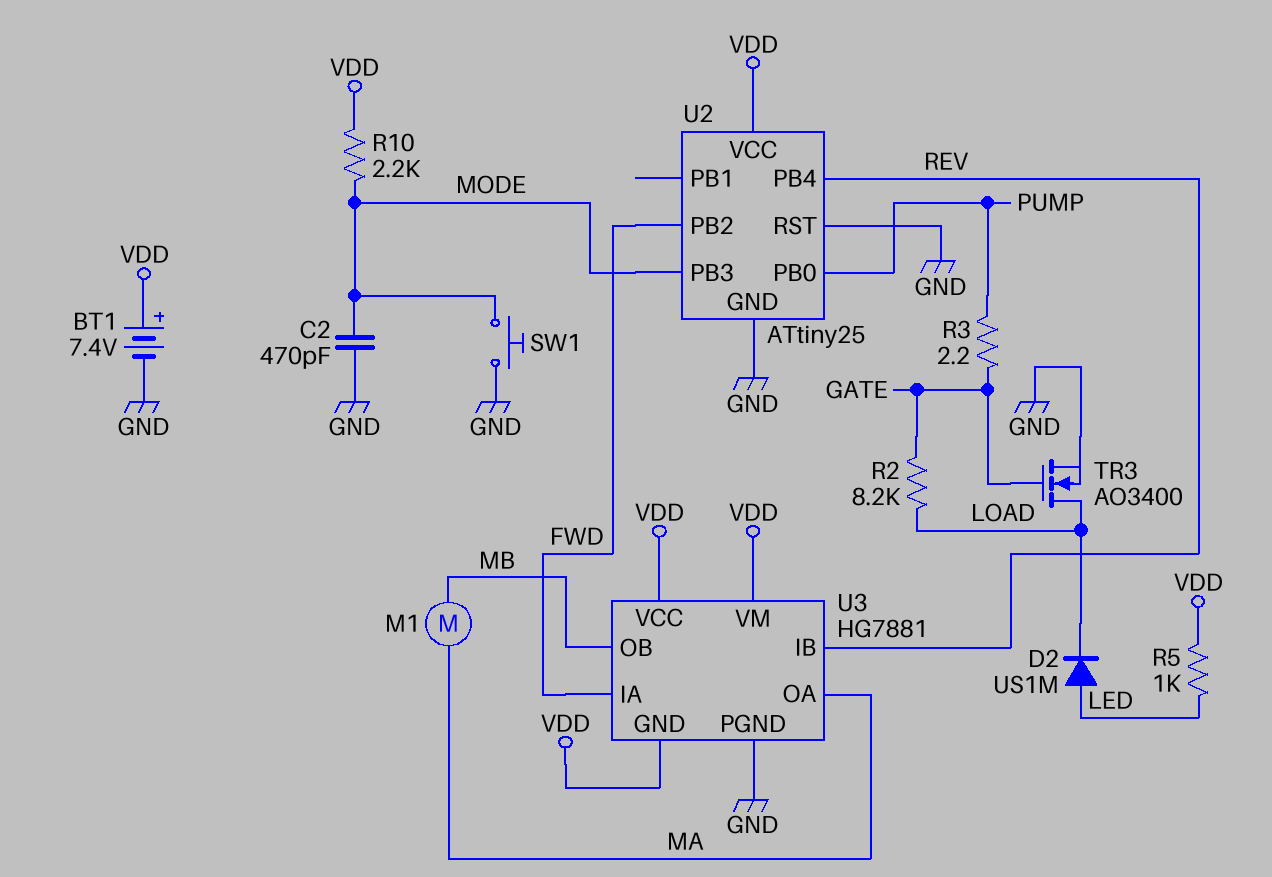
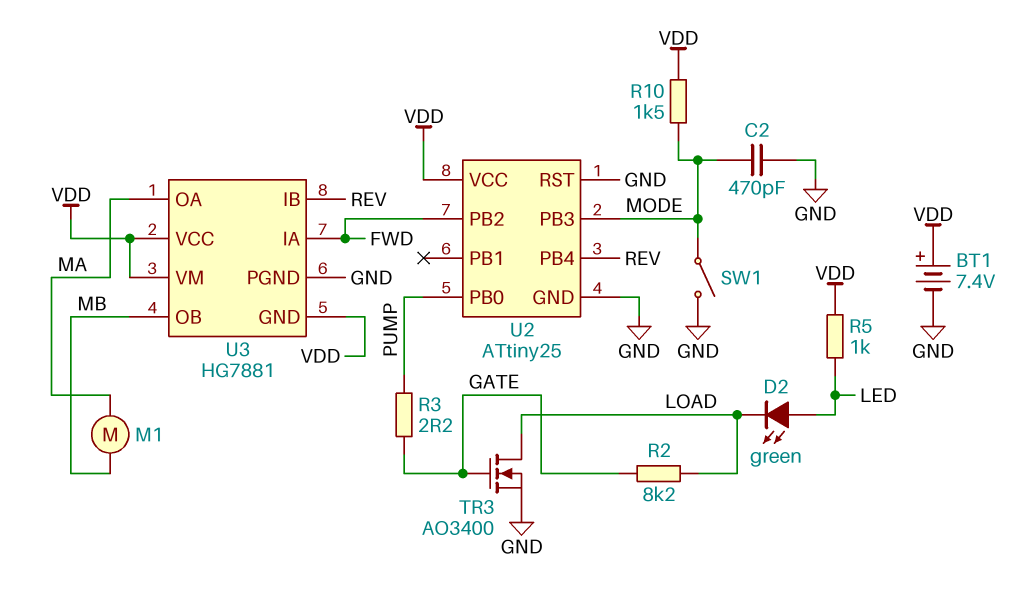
D2: diode US1M (A LED, K LOAD) -> LED green (A LED, K LOAD)
R10: 2.2k (MODE, VDD) -> 1.5k (MODE, VDD)
SW1: button (GND, MODE) -> switch (GND, MODE)

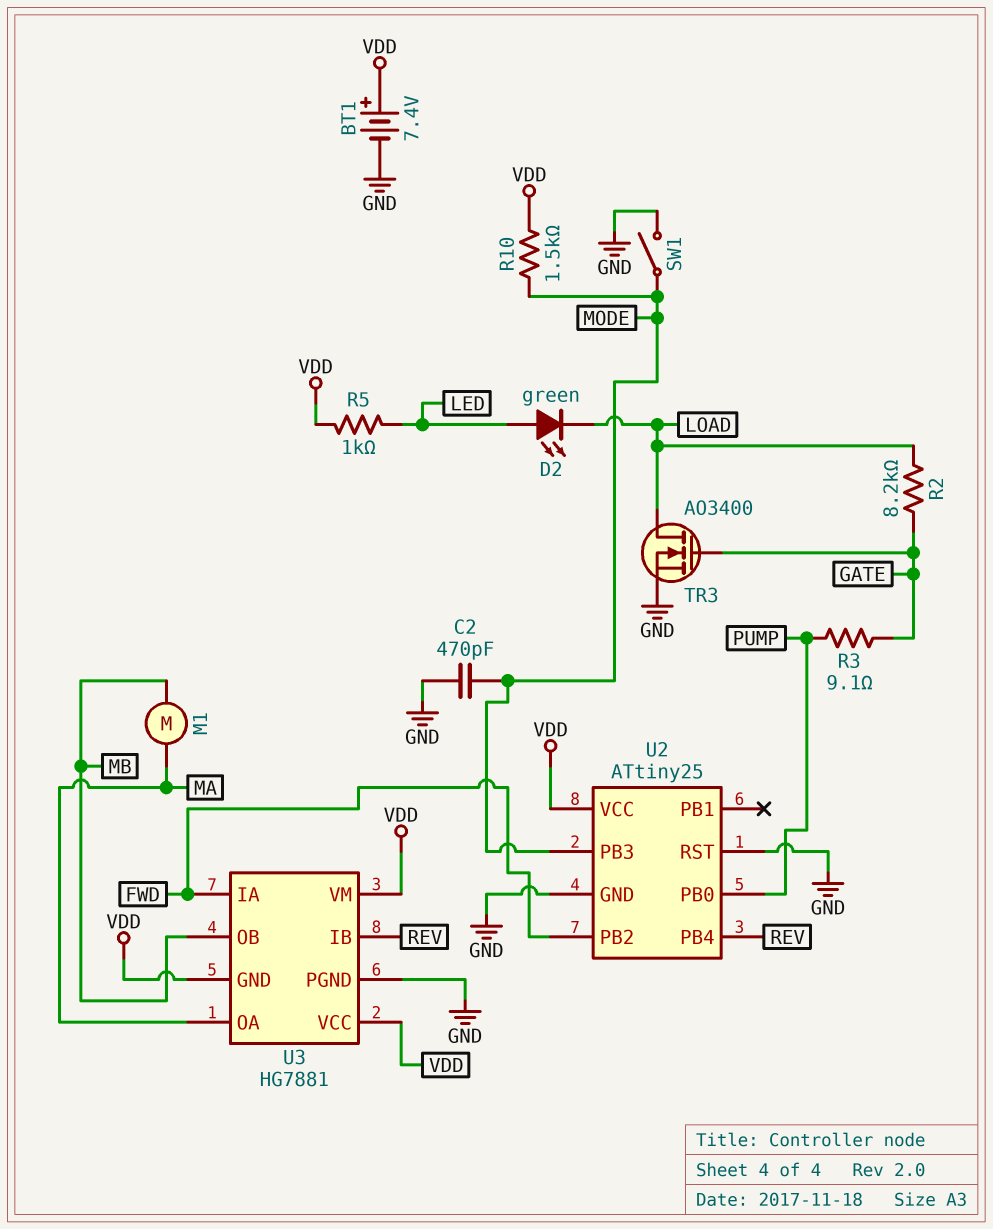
R3: 2.2 (GATE, PUMP) -> 9.1 (GATE, PUMP)

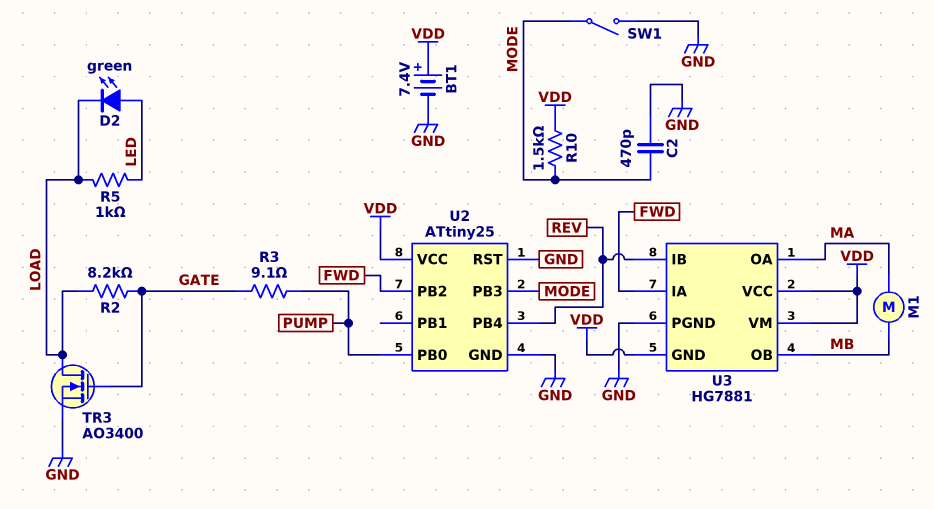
R5: 1k (LED, VDD) -> 1k (LED, LOAD)

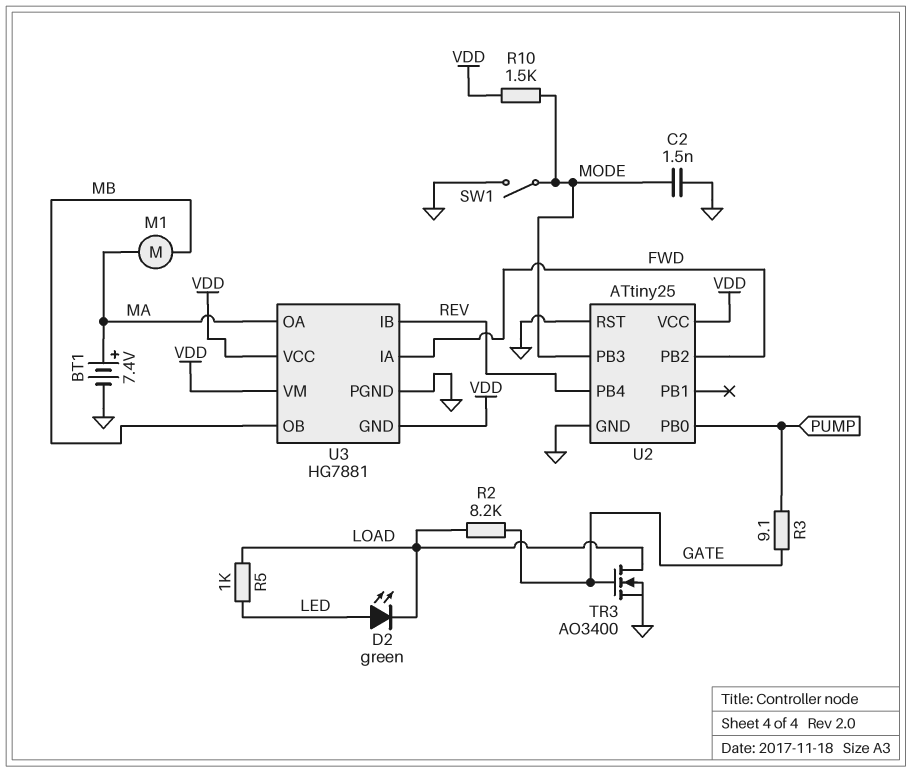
BT1: 7.4V (plus VDD, minus GND) -> 7.4V (plus MA, minus GND)
C2: 470pF (GND, MODE) -> 1.5nF (GND, MODE)

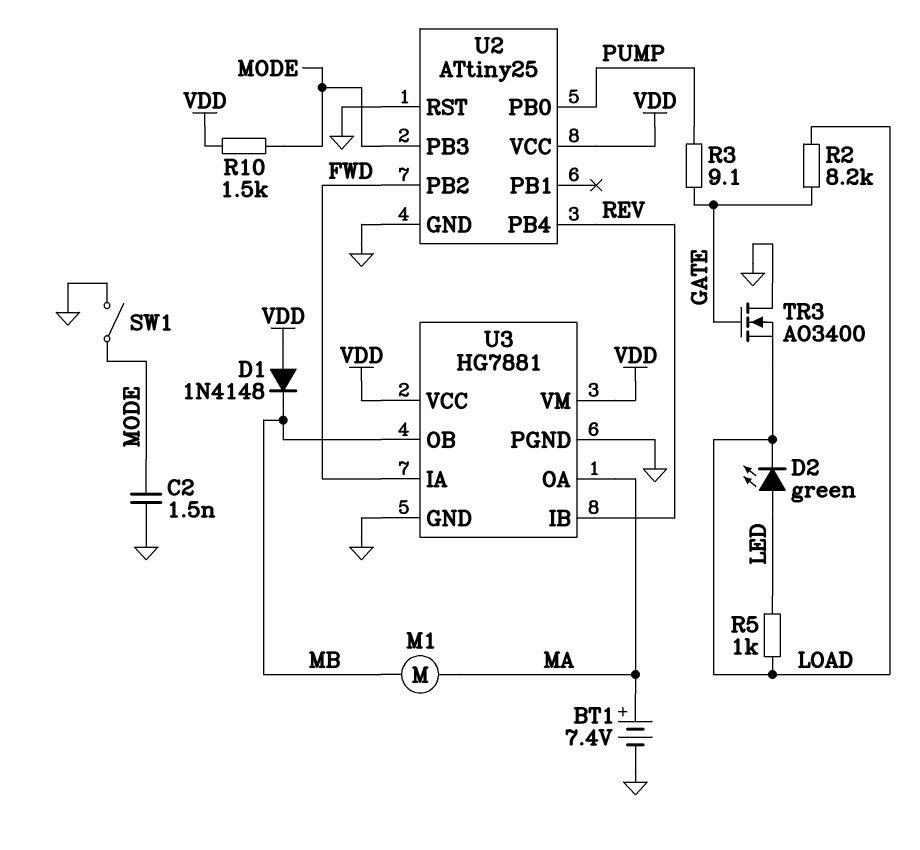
D1: none -> diode 1N4148 (A VDD, K MB)
TR3: NMOS AO3400 (G GATE, D LOAD, S GND) -> NMOS AO3400 (G GATE, D GND, S LOAD)
U3 pin GND: VDD -> GND

